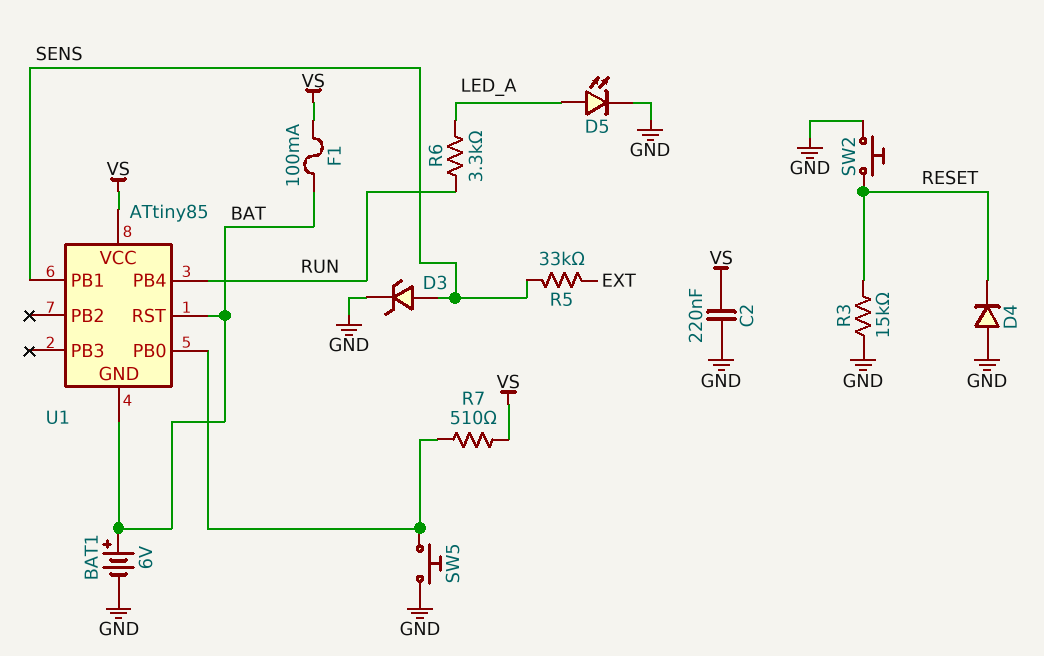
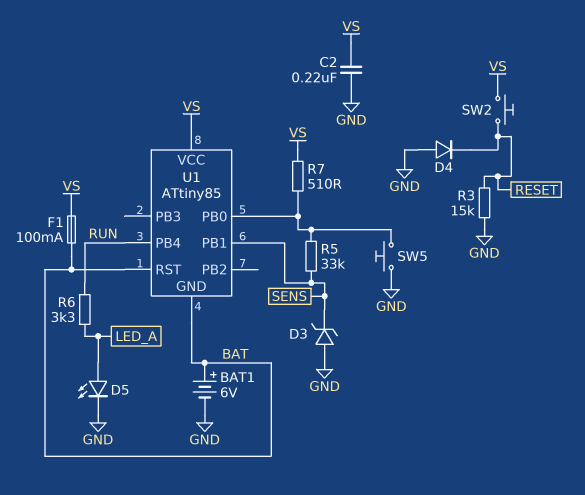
D3: zener (A SENS, K GND) -> zener (A GND, K SENS)
R5: 33k (EXT, SENS) -> 33k (SENS, U1/PB0)
SW2: button (GND, RESET) -> button (RESET, VS)

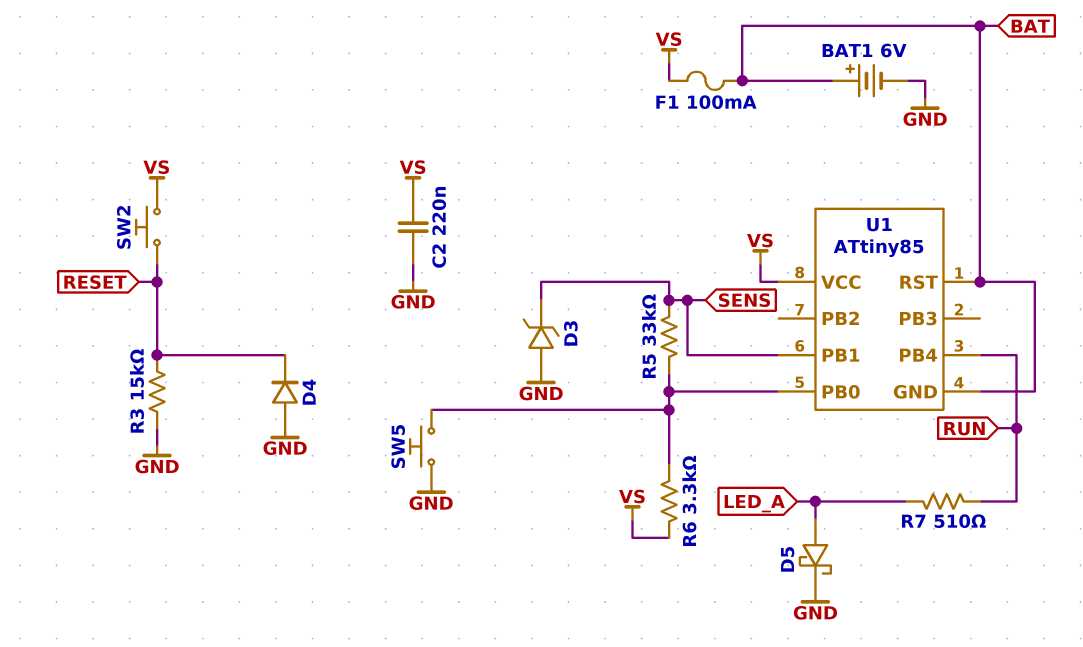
D5: LED (A LED_A, K GND) -> schottky (A LED_A, K GND)
R6: 3.3k (LED_A, RUN) -> 3.3k (U1/PB0, VS)
R7: 510 (U1/PB0, VS) -> 510 (LED_A, RUN)

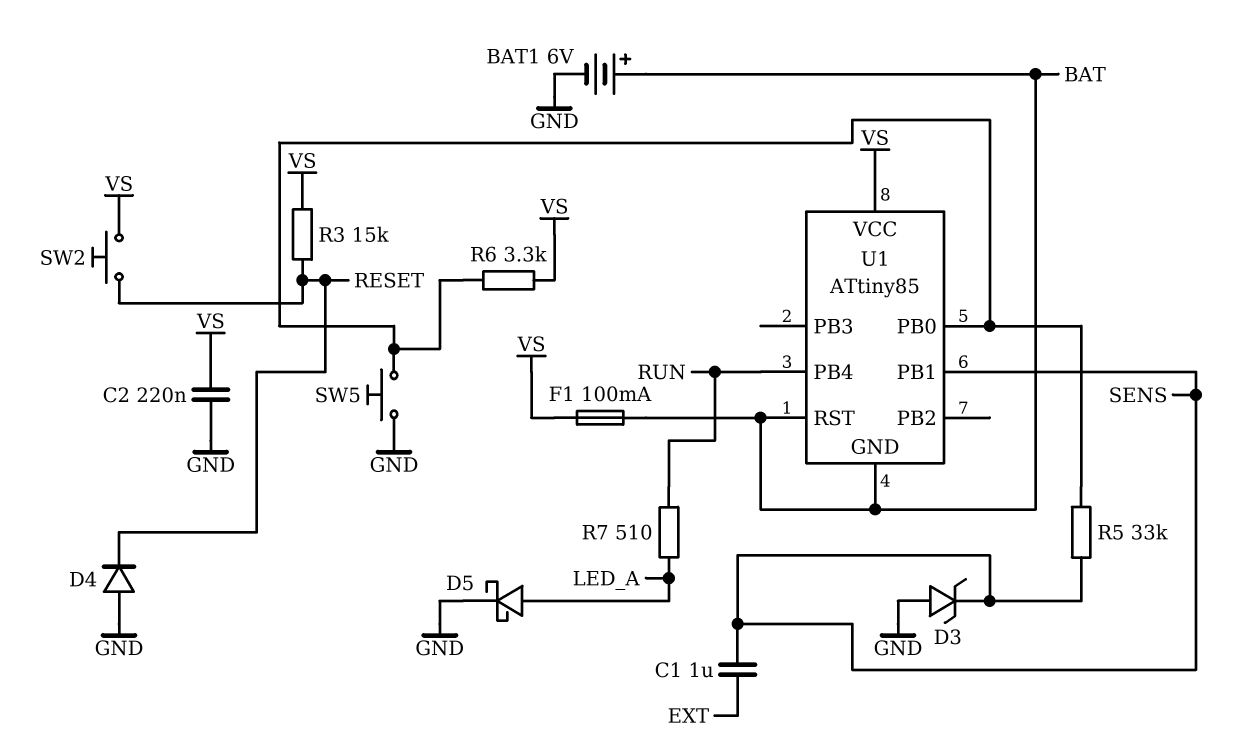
C1: none -> 1uF (EXT, SENS)
R3: 15k (GND, RESET) -> 15k (RESET, VS)

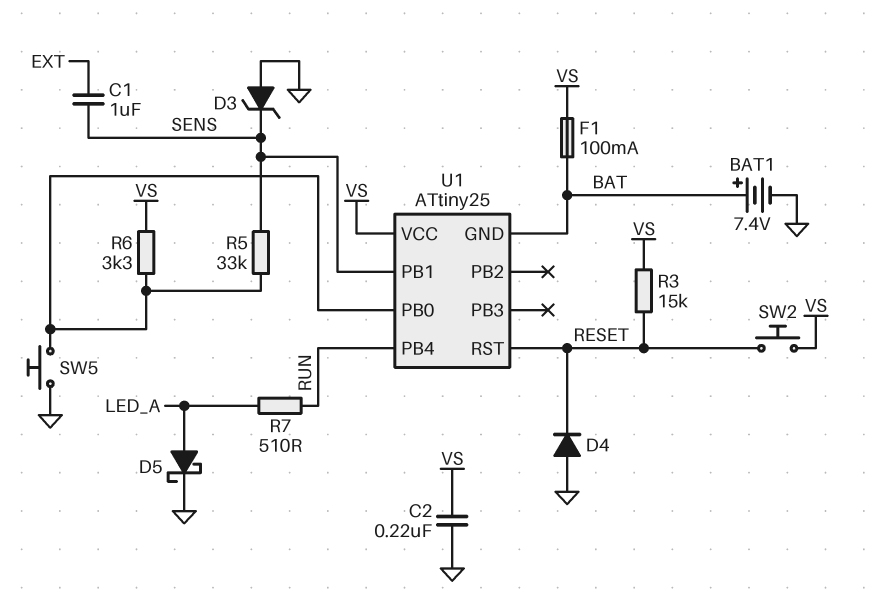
BAT1: 6V (plus BAT, minus GND) -> 7.4V (plus BAT, minus GND)
U1: ATtiny85 -> ATtiny25
U1 pin RST: BAT -> RESET

